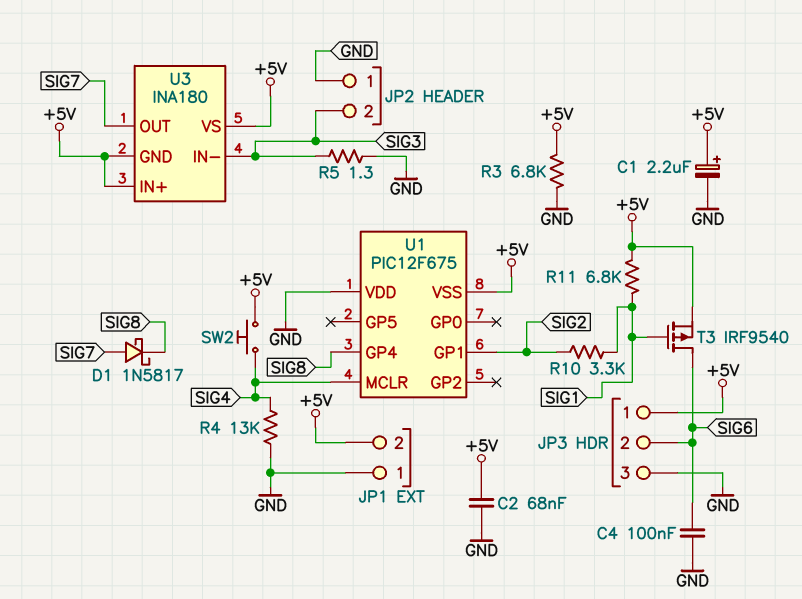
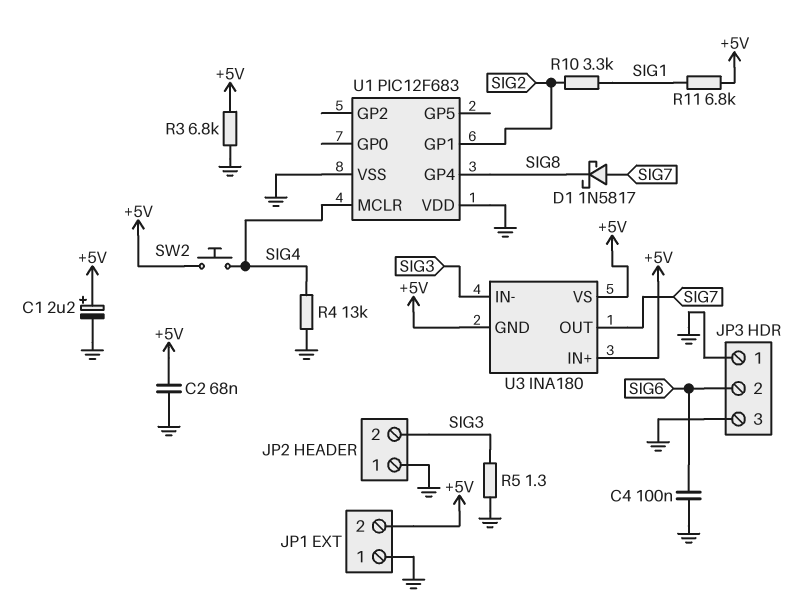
JP3 pin 1: +5V -> GND
T3: PMOS IRF9540 (G SIG1, D SIG6, S +5V) -> none
U1: PIC12F675 -> PIC12F683
U1 pin VSS: +5V -> GND

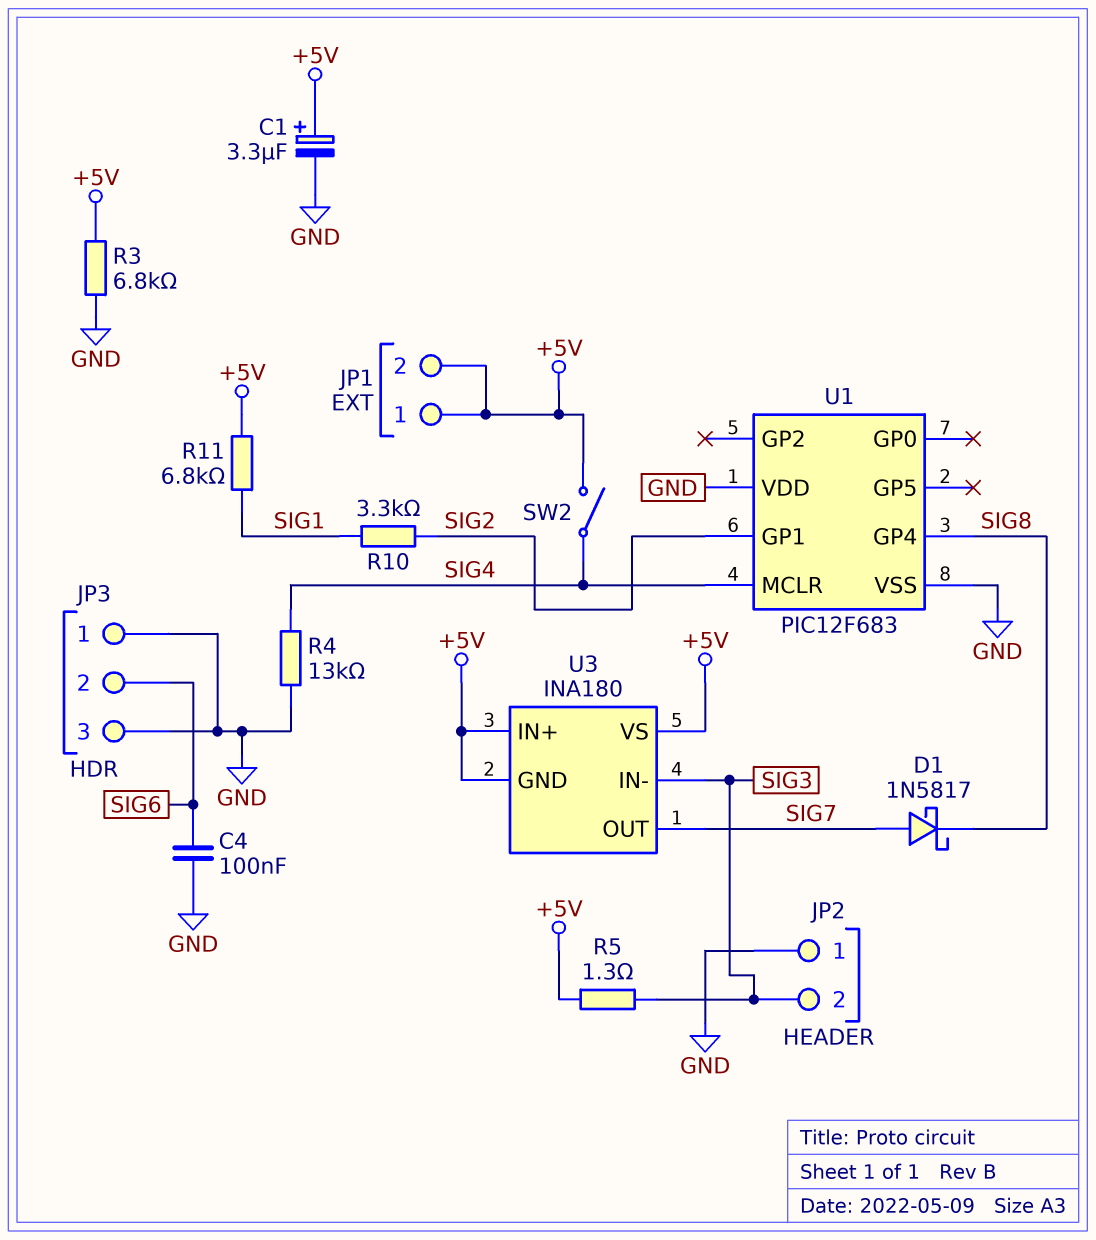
C1: 2.2uF (plus +5V, minus GND) -> 3.3uF (plus +5V, minus GND)
C2: 68nF (+5V, GND) -> none
JP1 pin 1: GND -> +5V
R5: 1.3 (GND, SIG3) -> 1.3 (+5V, SIG3)
SW2: button (+5V, SIG4) -> switch (+5V, SIG4)

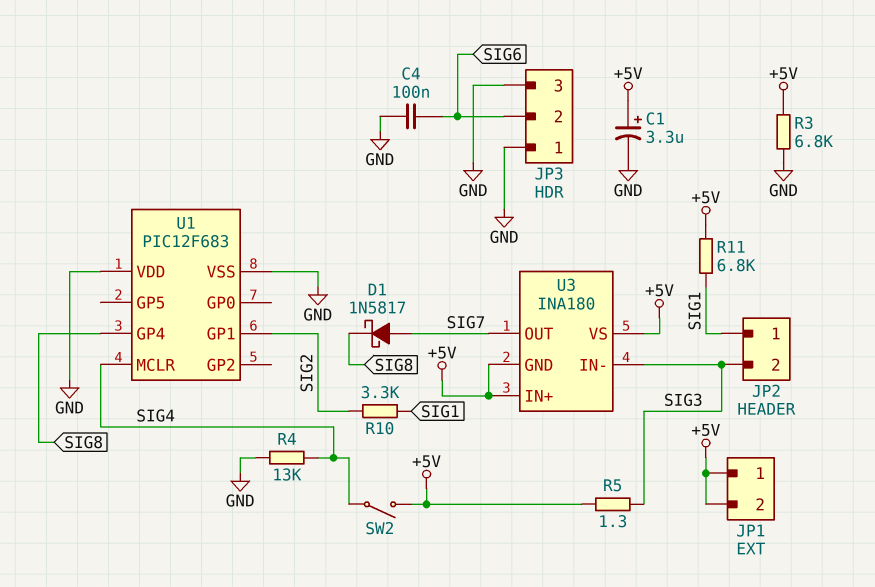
JP2 pin 1: GND -> SIG1

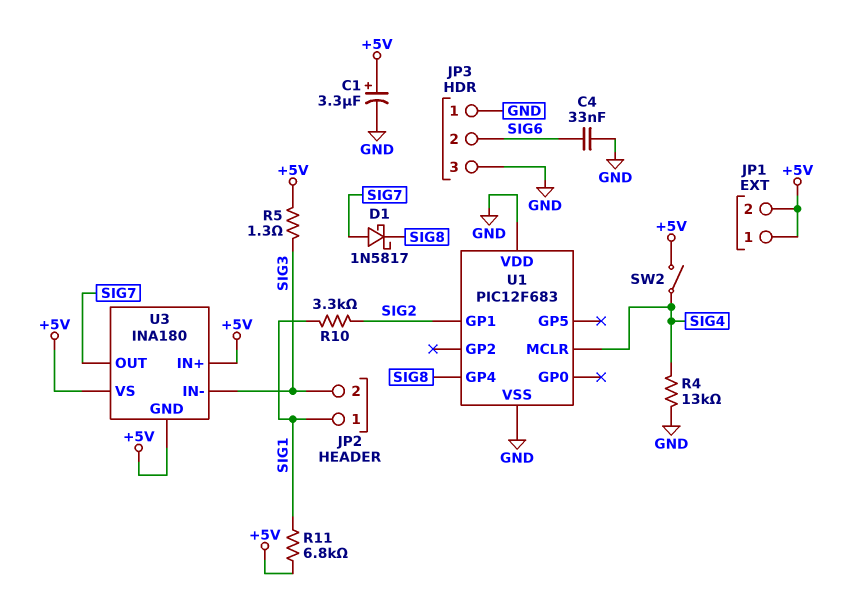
C4: 100nF (GND, SIG6) -> 33nF (GND, SIG6)
R3: 6.8k (+5V, GND) -> none

